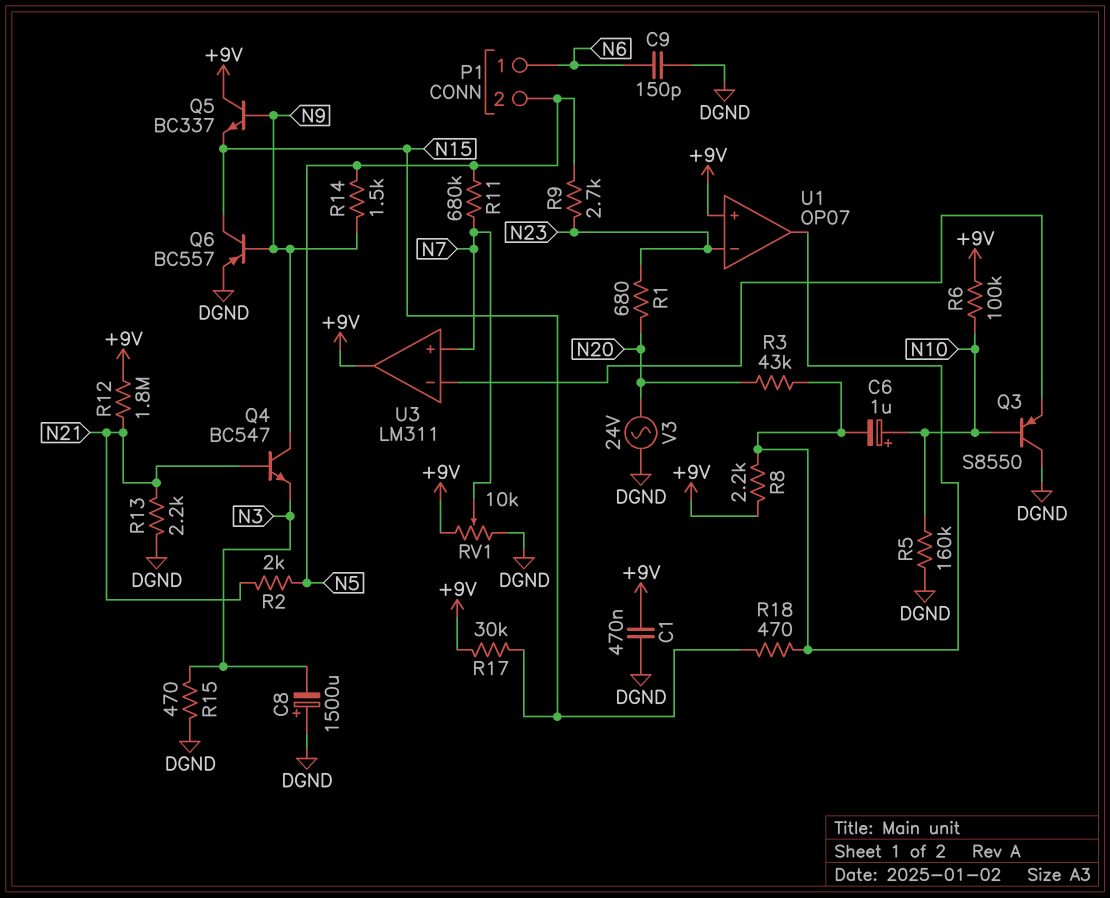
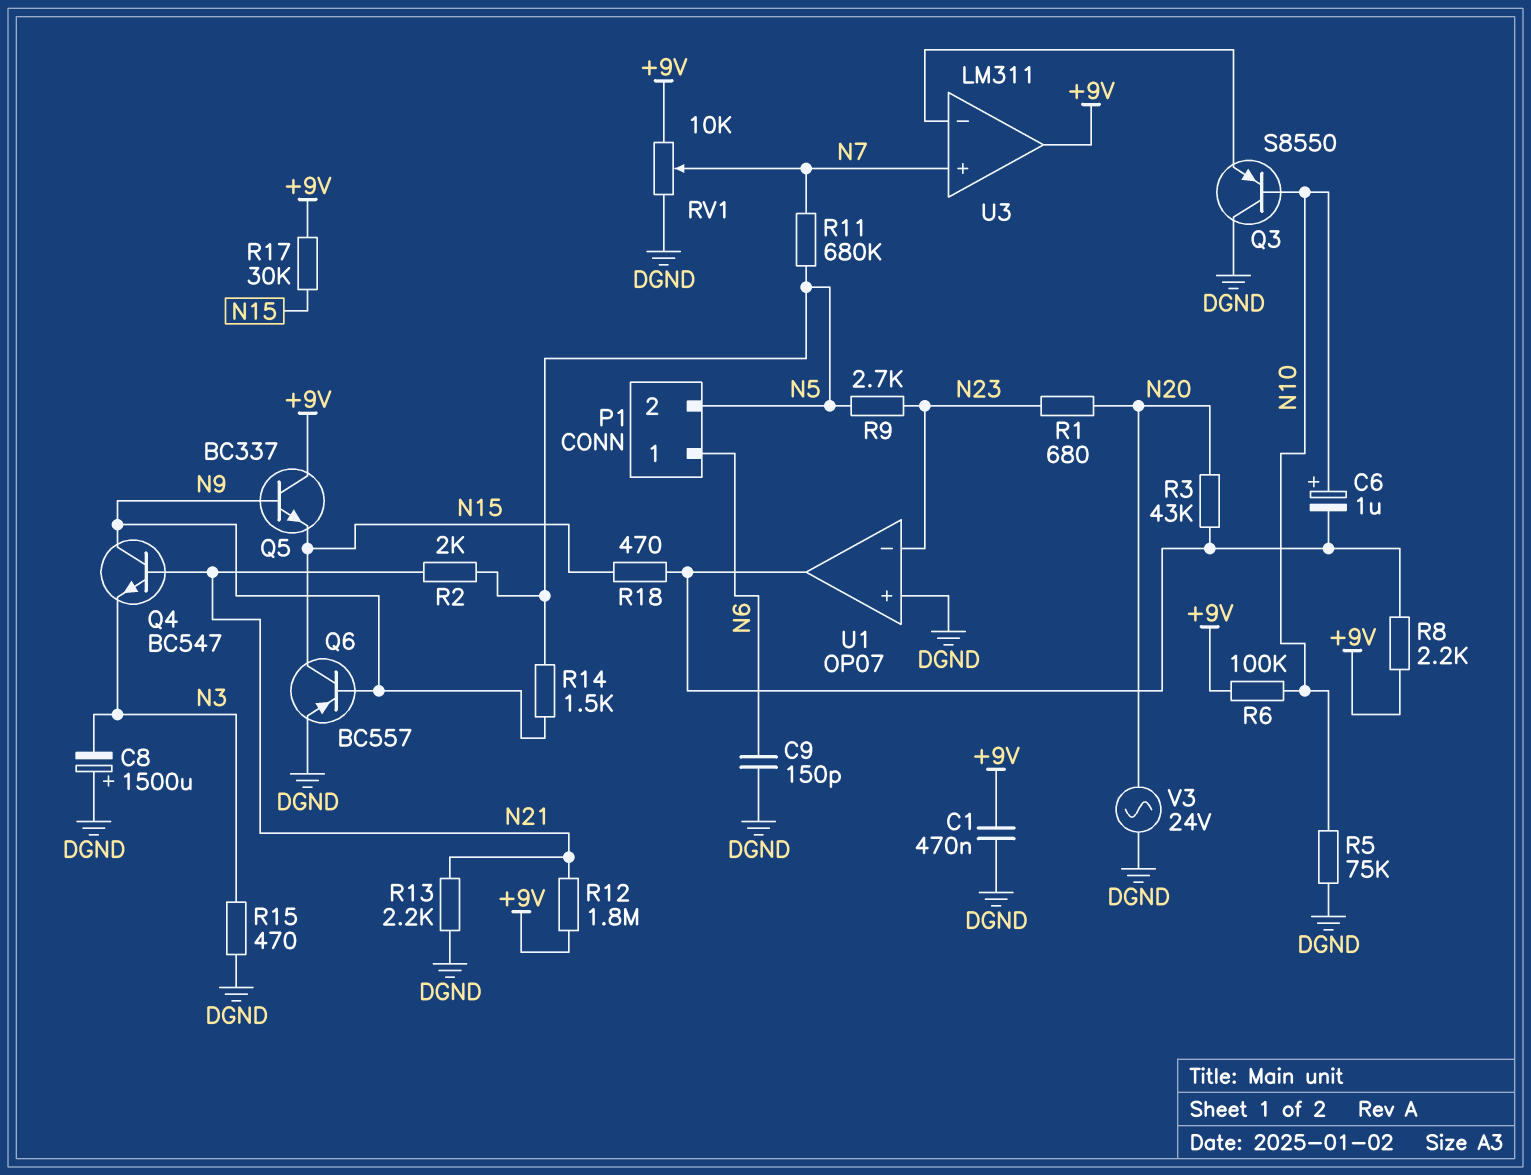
R5: 160k (DGND, N10) -> 75k (DGND, N10)
U1 pin in+: +9V -> DGND

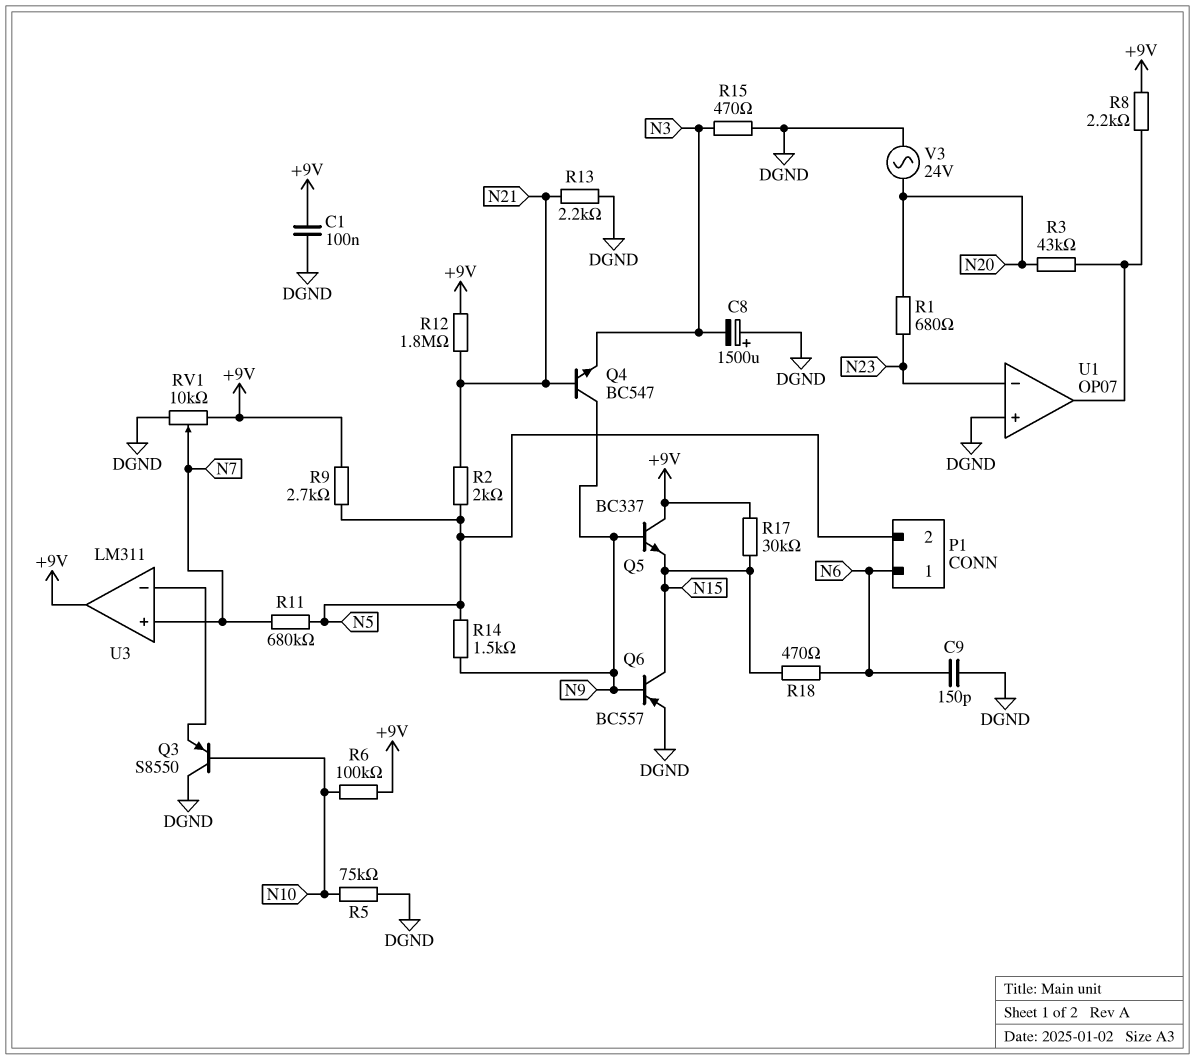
C1: 470nF (+9V, DGND) -> 100nF (+9V, DGND)
C6: 1uF (plus N10, minus U1/out) -> none
R9: 2.7k (N5, N23) -> 2.7k (+9V, N5)
R18: 470 (N15, U1/out) -> 470 (N6, N15)

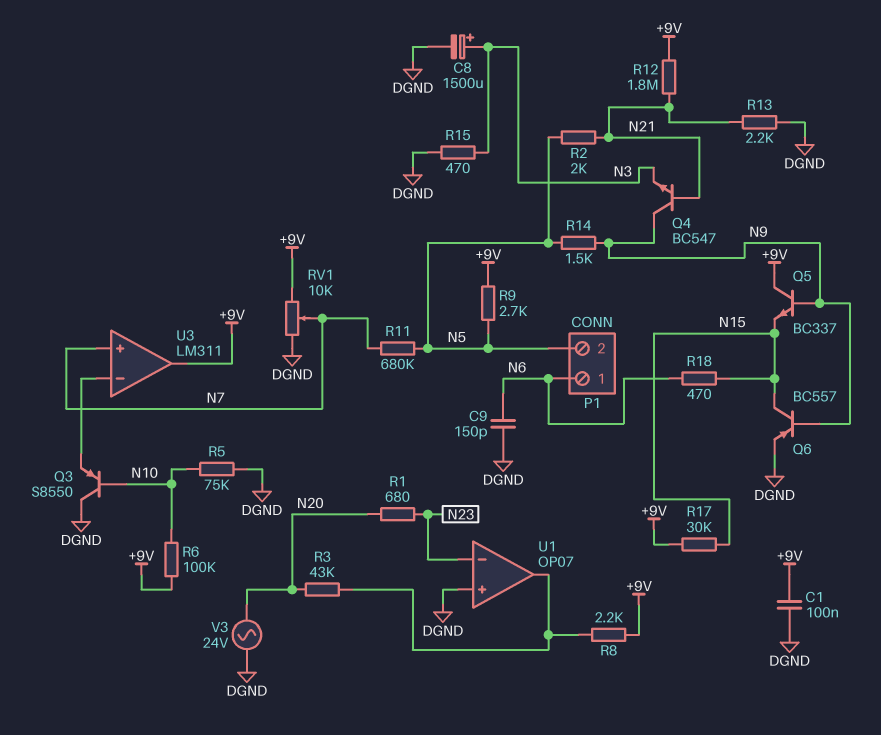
C8: 1500uF (plus DGND, minus N3) -> 1500uF (plus N3, minus DGND)

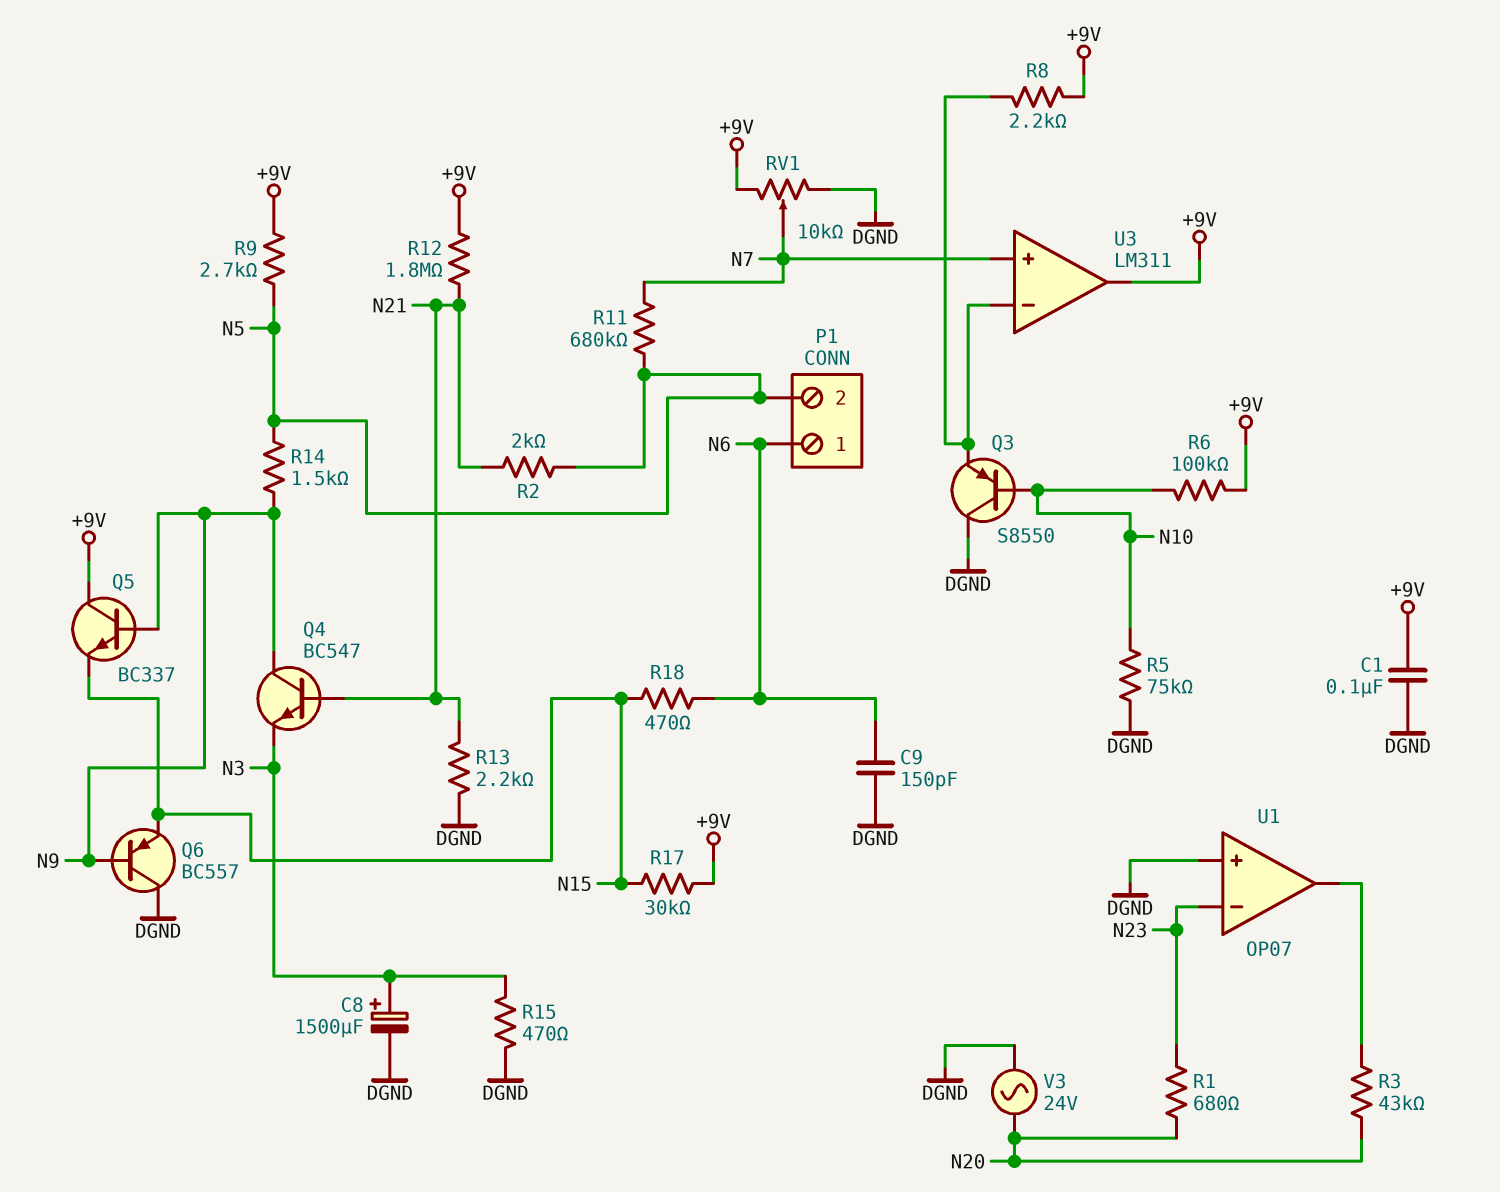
Q6: PNP BC557 (B N9, C N15, E DGND) -> PNP BC557 (B N9, C DGND, E N15)
R8: 2.2k (+9V, U1/out) -> 2.2k (+9V, U3/in-)

